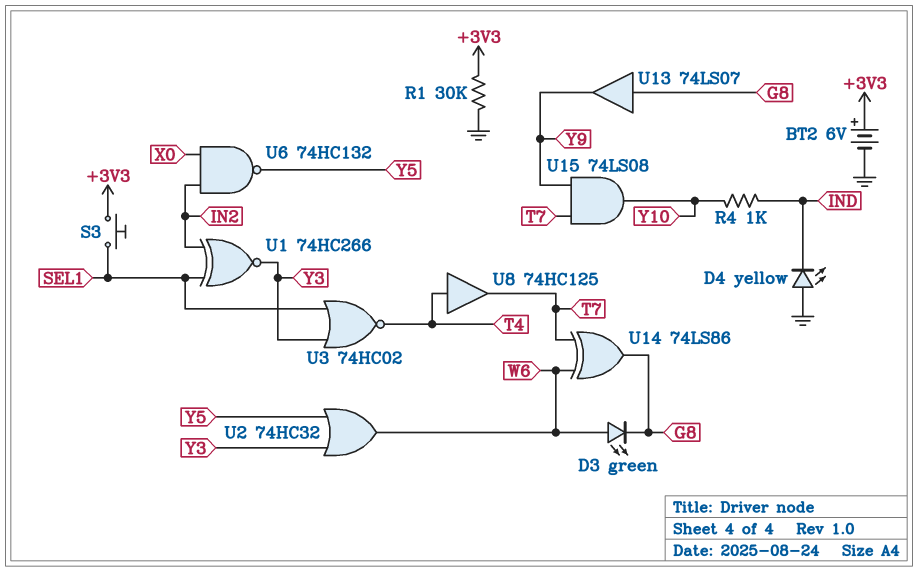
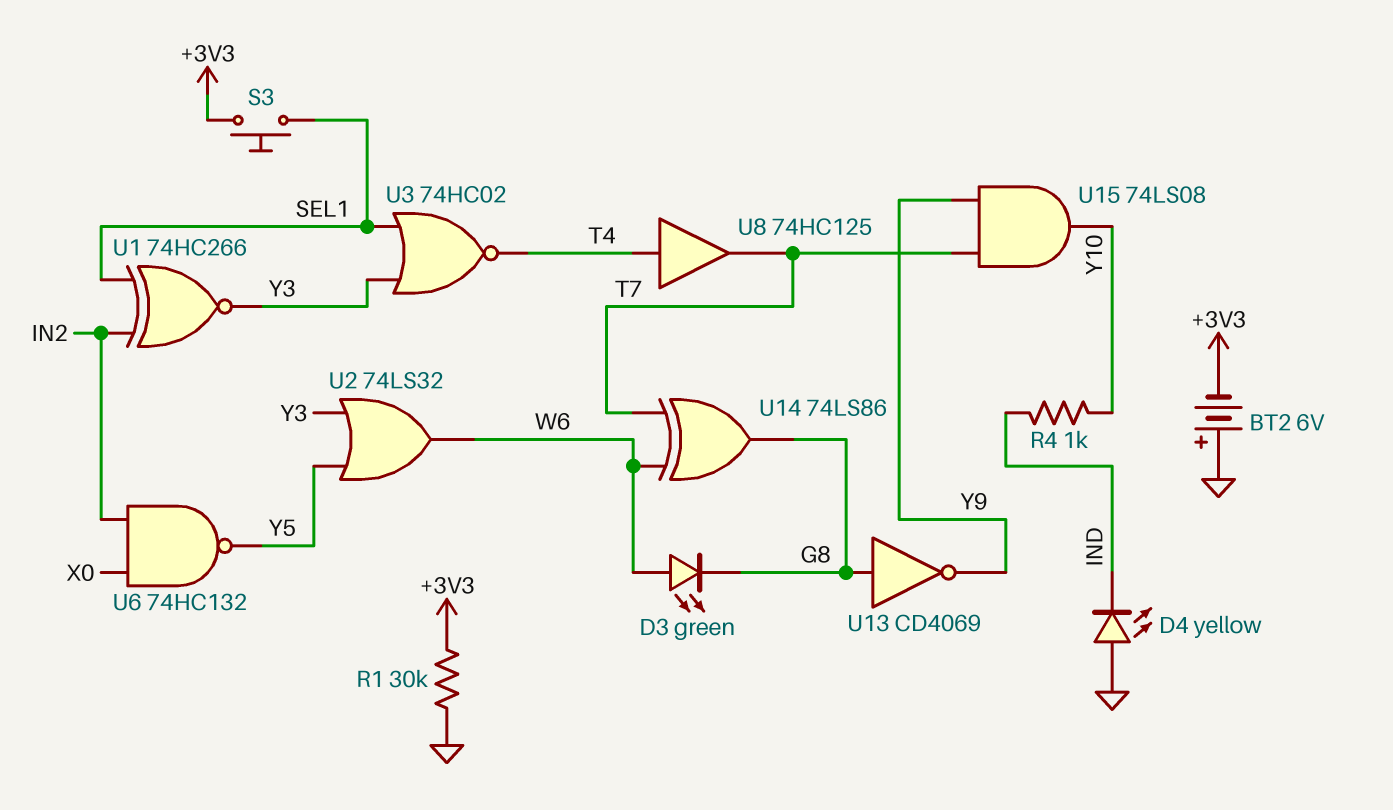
BT2: 6V (plus +3V3, minus GND) -> 6V (plus GND, minus +3V3)
U2: OR 74HC32 (in Y3, in Y5, out W6) -> OR 74LS32 (in Y3, in Y5, out W6)
U13: buffer 74LS07 (in G8, out Y9) -> NOT CD4069 (in G8, out Y9)

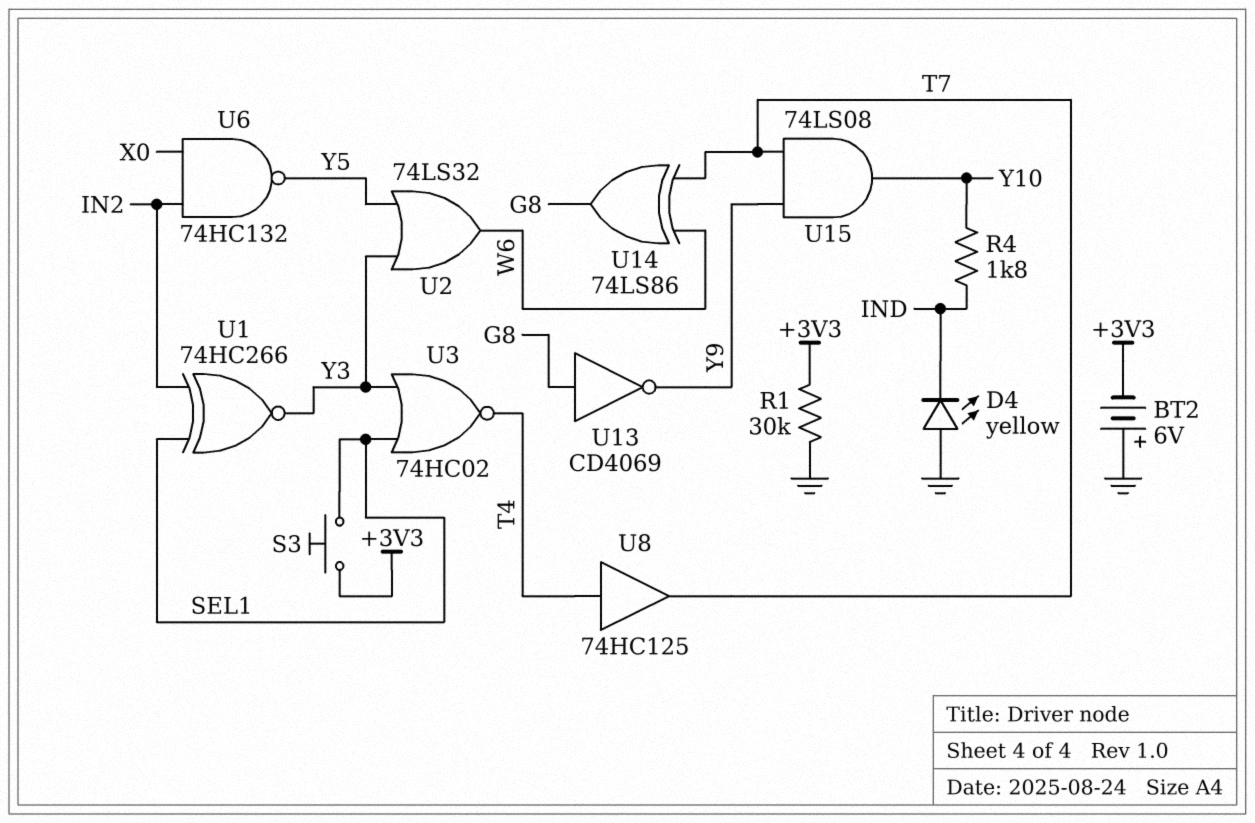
D3: LED green (A W6, K G8) -> none
R4: 1k (IND, Y10) -> 1.8k (IND, Y10)

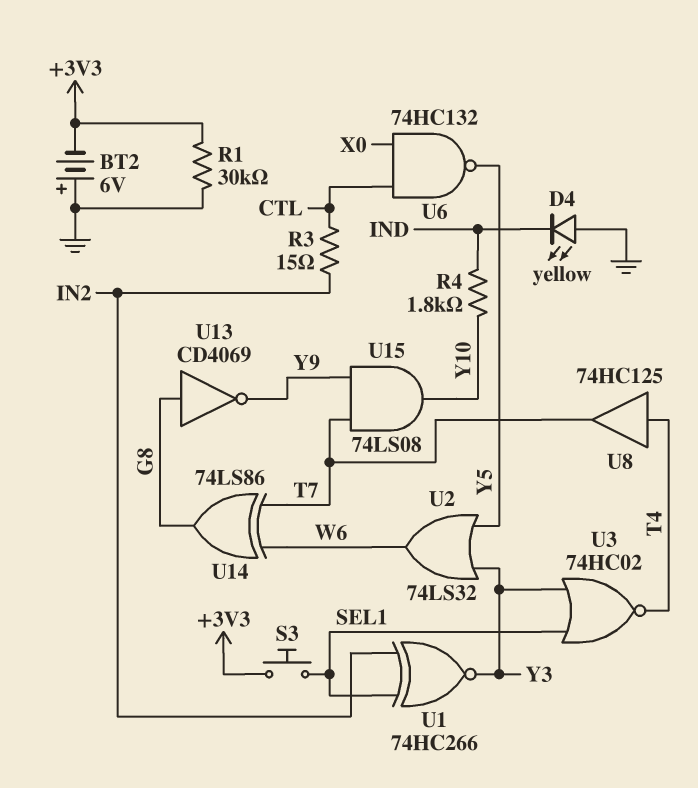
R3: none -> 15 (CTL, IN2)
U6: NAND 74HC132 (in IN2, in X0, out Y5) -> NAND 74HC132 (in CTL, in X0, out Y5)

